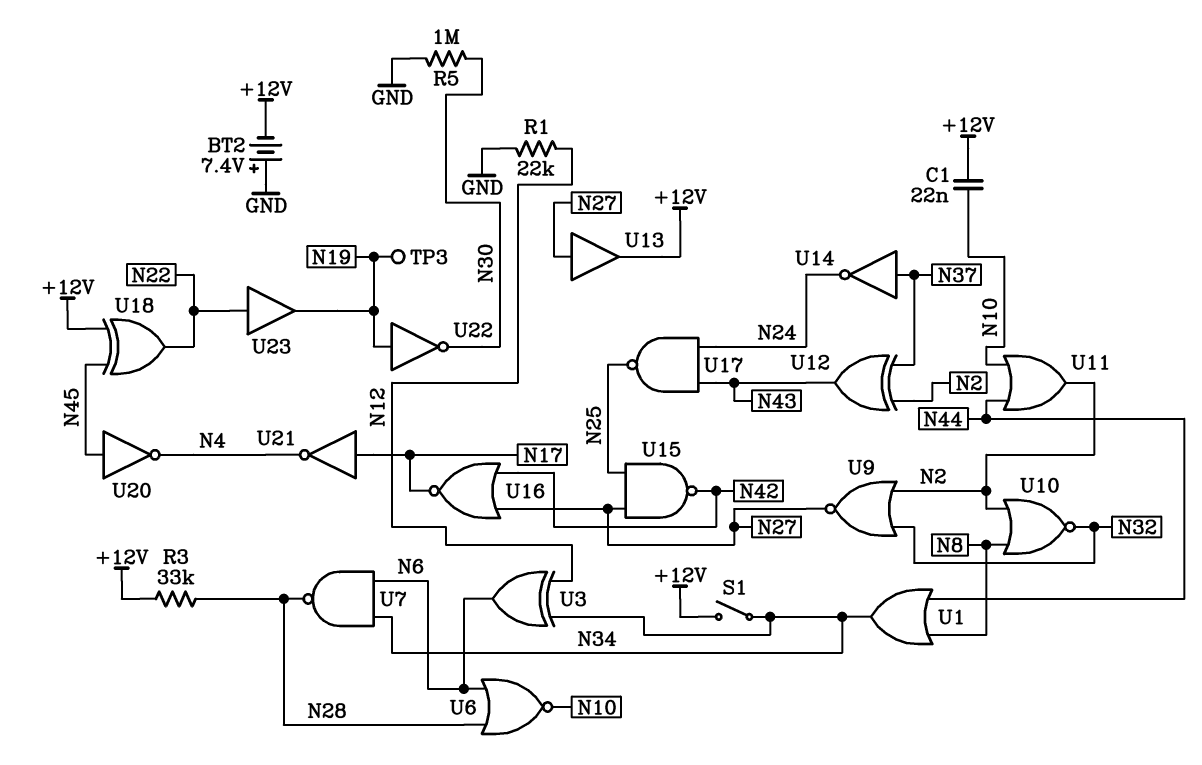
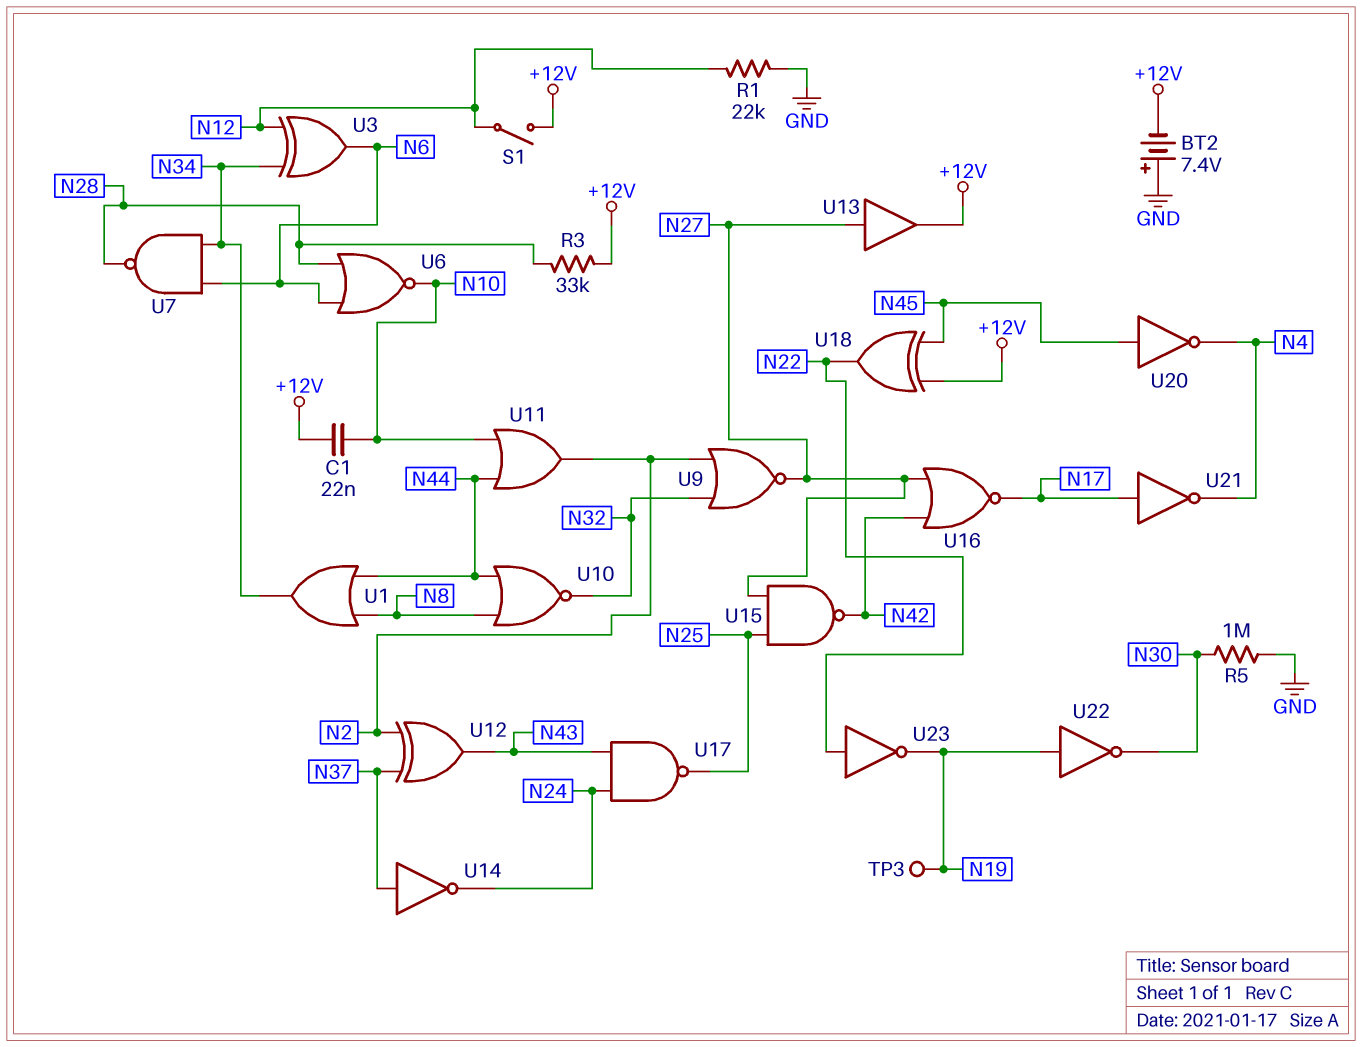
S1: switch (+12V, N34) -> switch (+12V, N12)
U10: NOR (in N2, in N8, out N32) -> NOR (in N8, in N44, out N32)
U23: buffer (in N22, out N19) -> NOT (in N22, out N19)

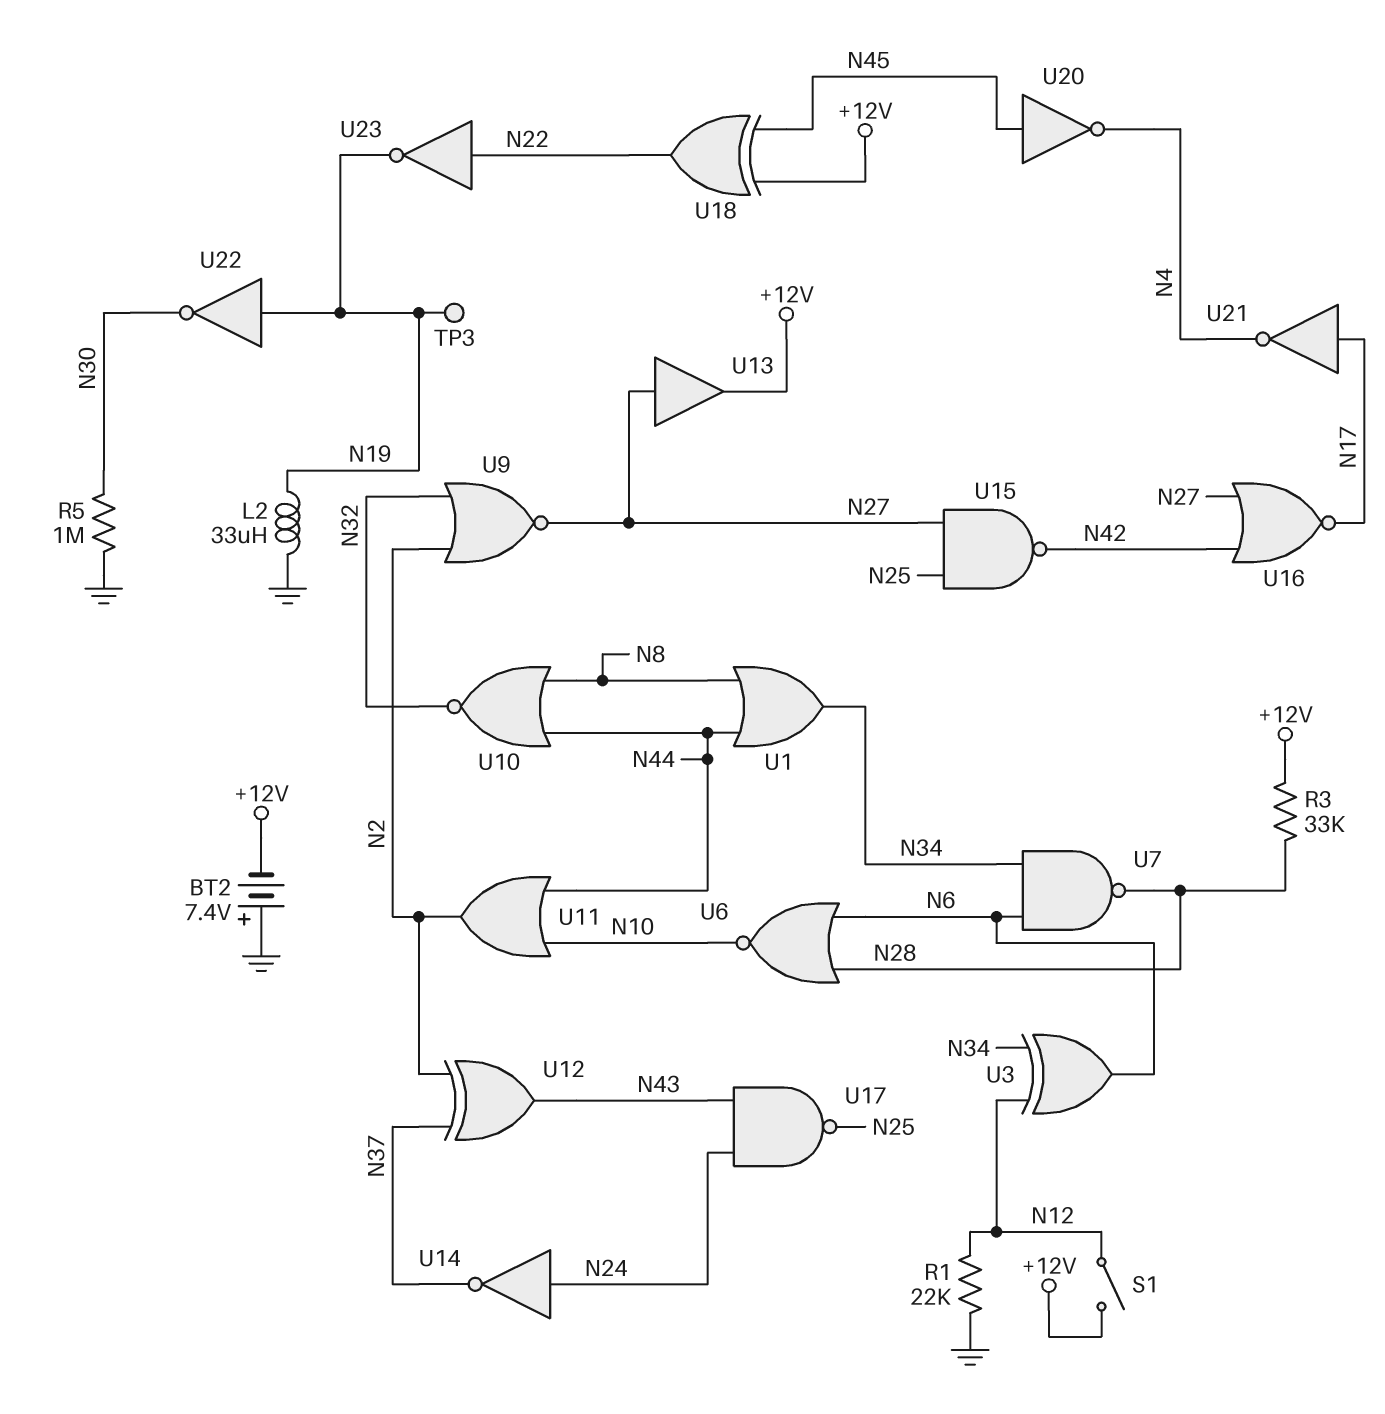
C1: 22nF (+12V, N10) -> none
L2: none -> 33uH (GND, N19)
U14: NOT (in N37, out N24) -> NOT (in N24, out N37)

